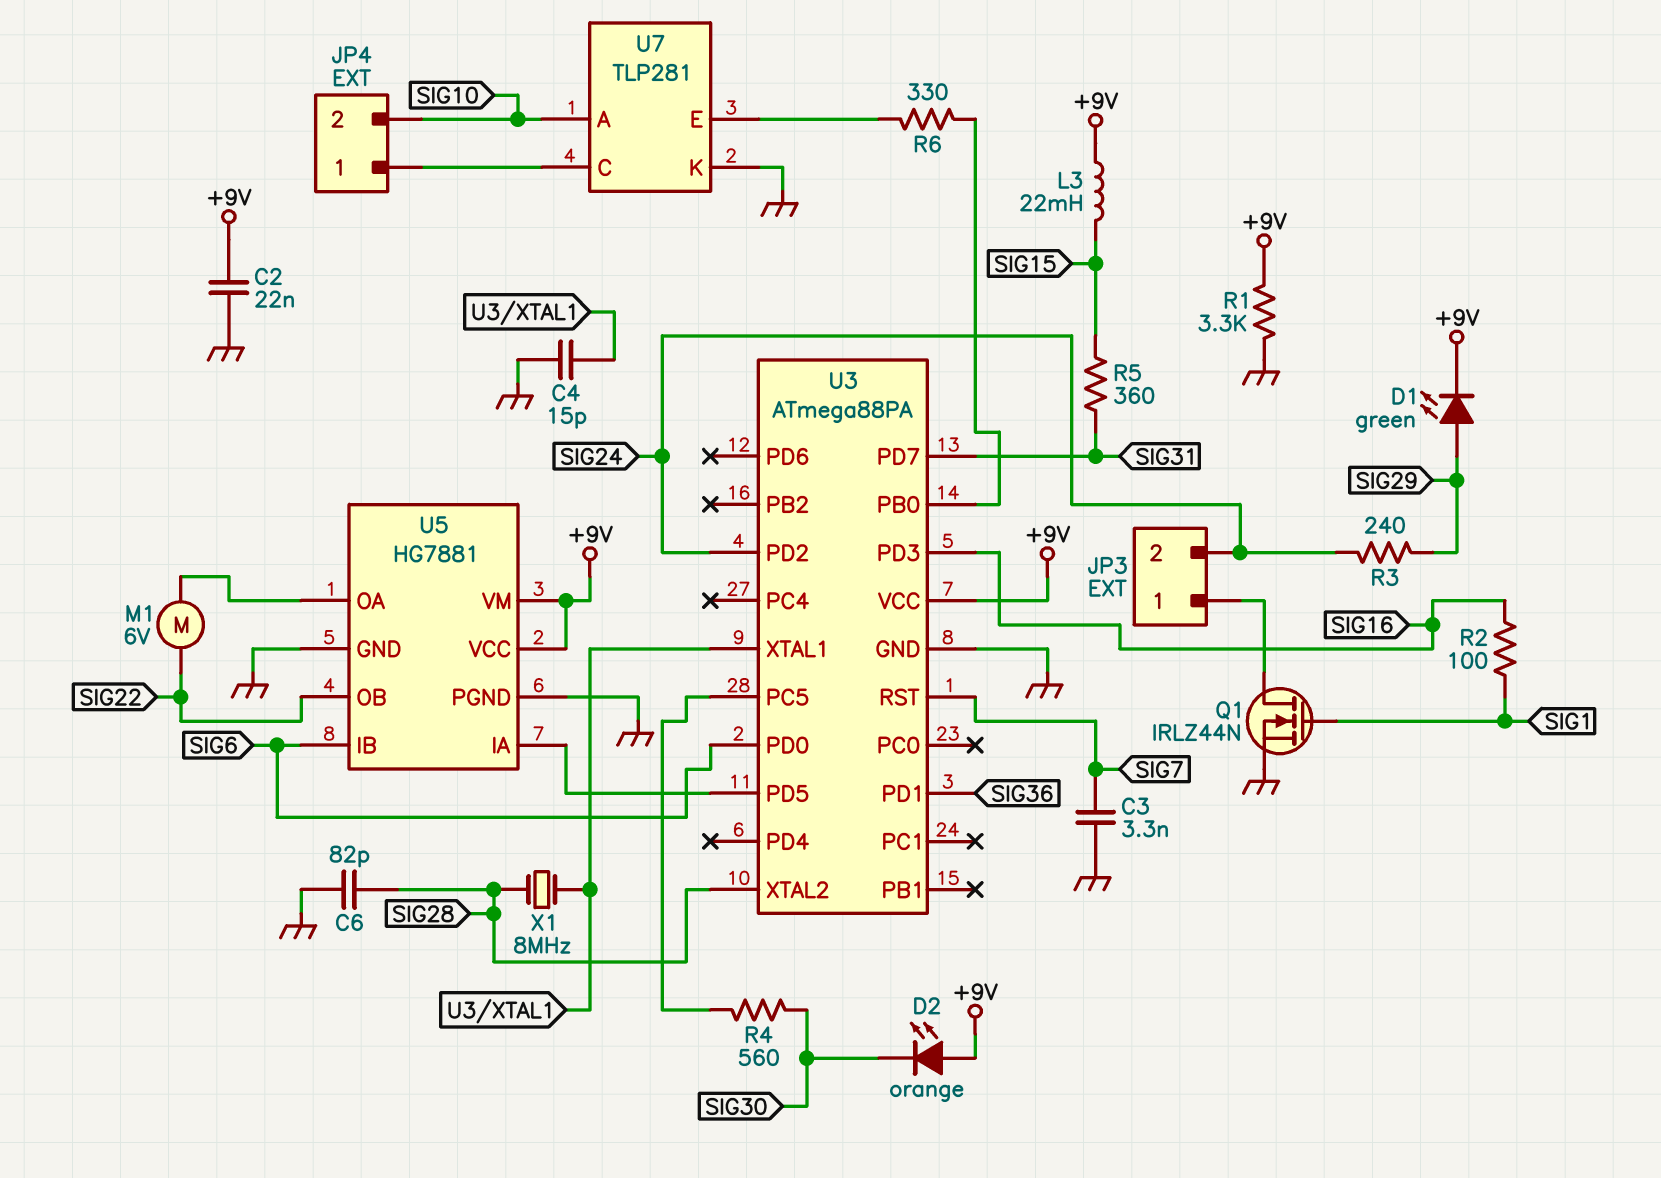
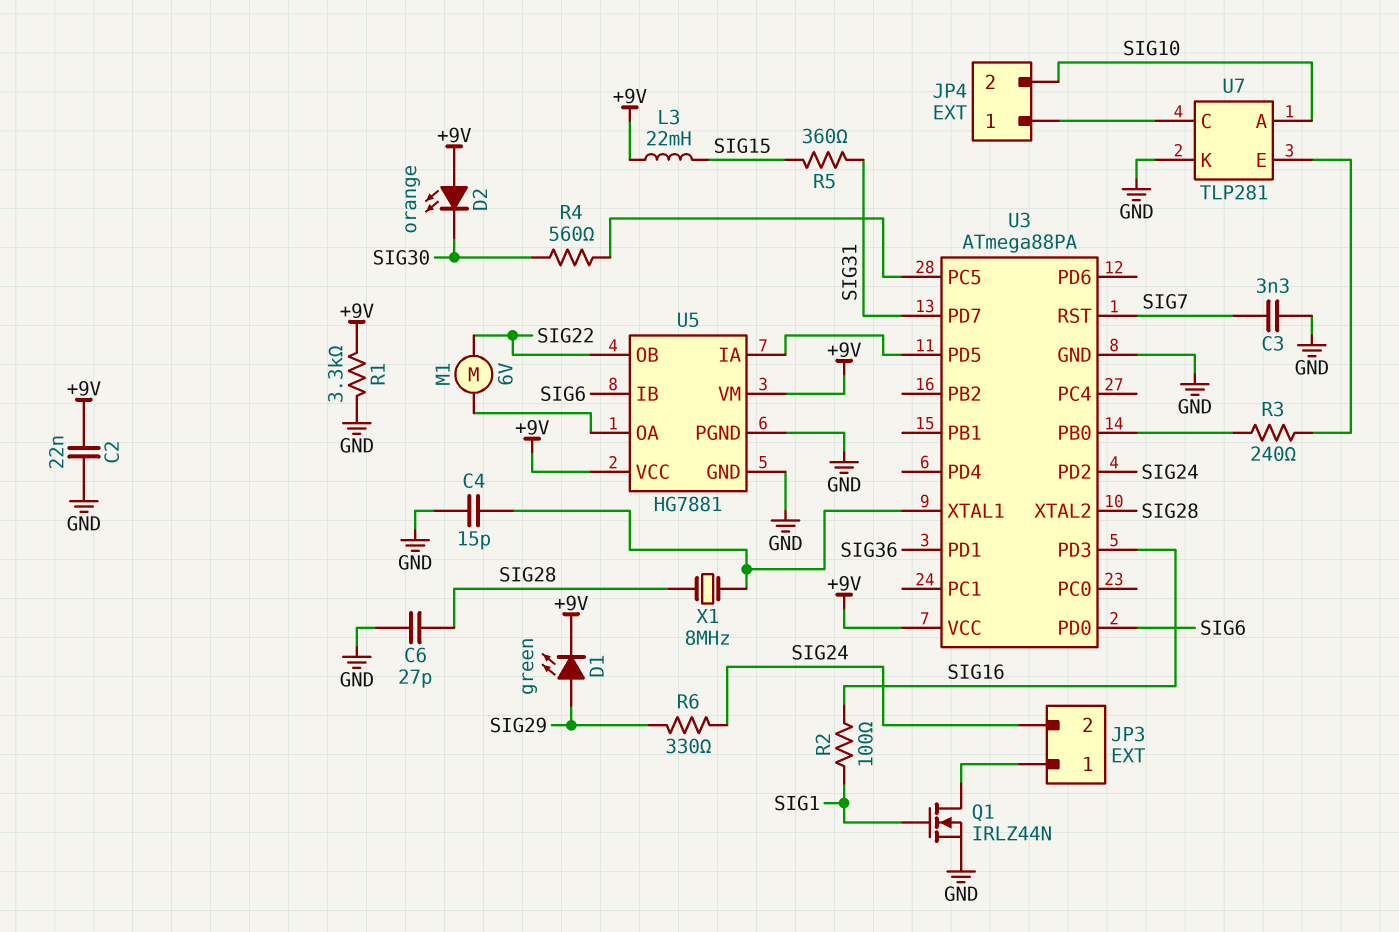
C6: 82pF (GND, SIG28) -> 27pF (GND, SIG28)
R3: 240 (SIG24, SIG29) -> 240 (U3/PB0, U7/E)
R6: 330 (U3/PB0, U7/E) -> 330 (SIG24, SIG29)

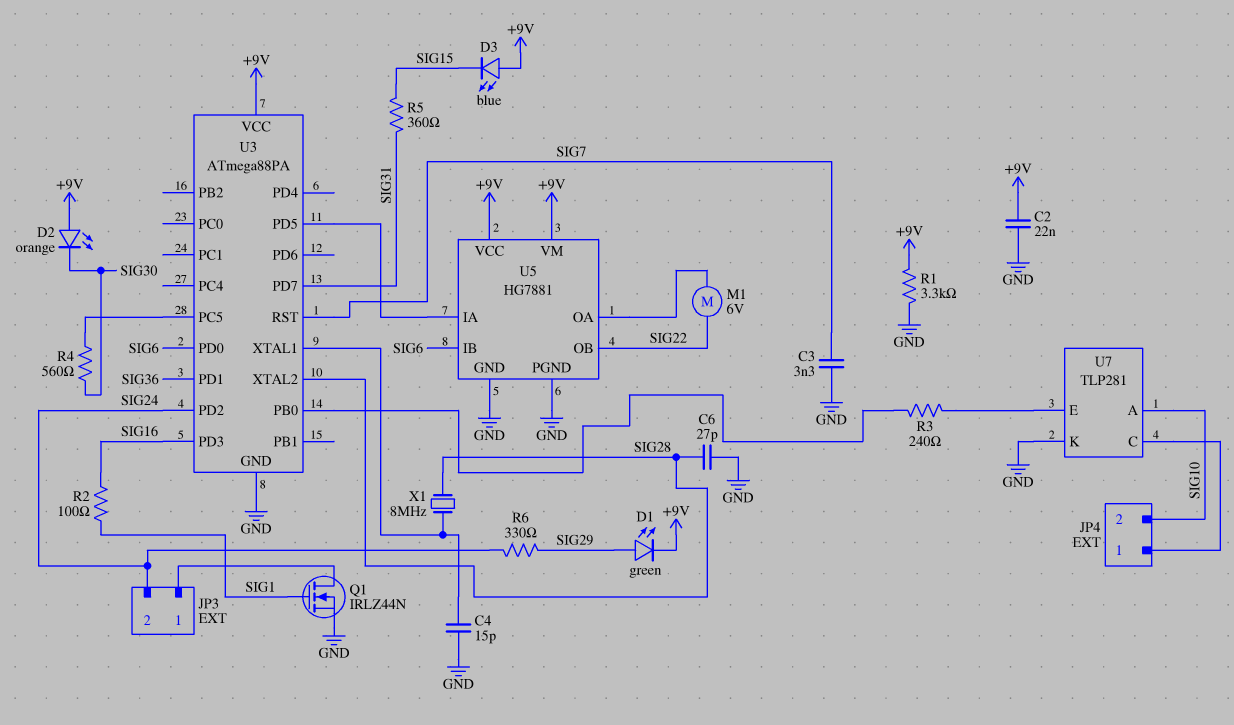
D3: none -> LED blue (A +9V, K SIG15)
L3: 22mH (+9V, SIG15) -> none

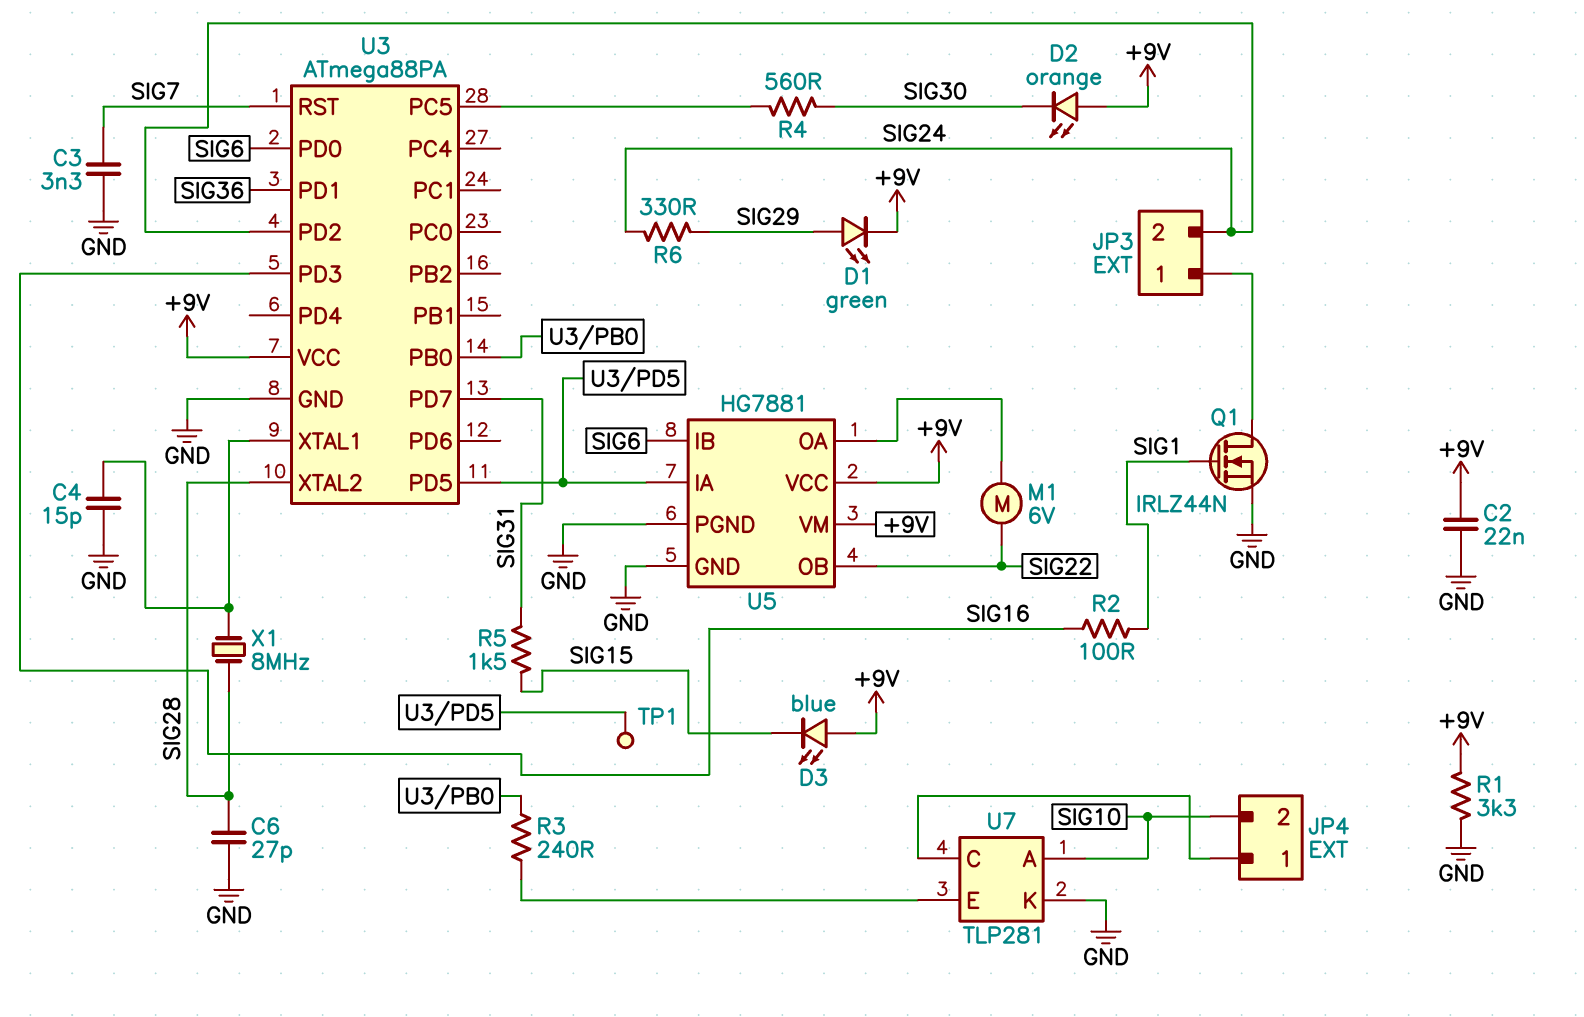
R5: 360 (SIG15, SIG31) -> 1.5k (SIG15, SIG31)
TP1: none -> test point (U3/PD5)

